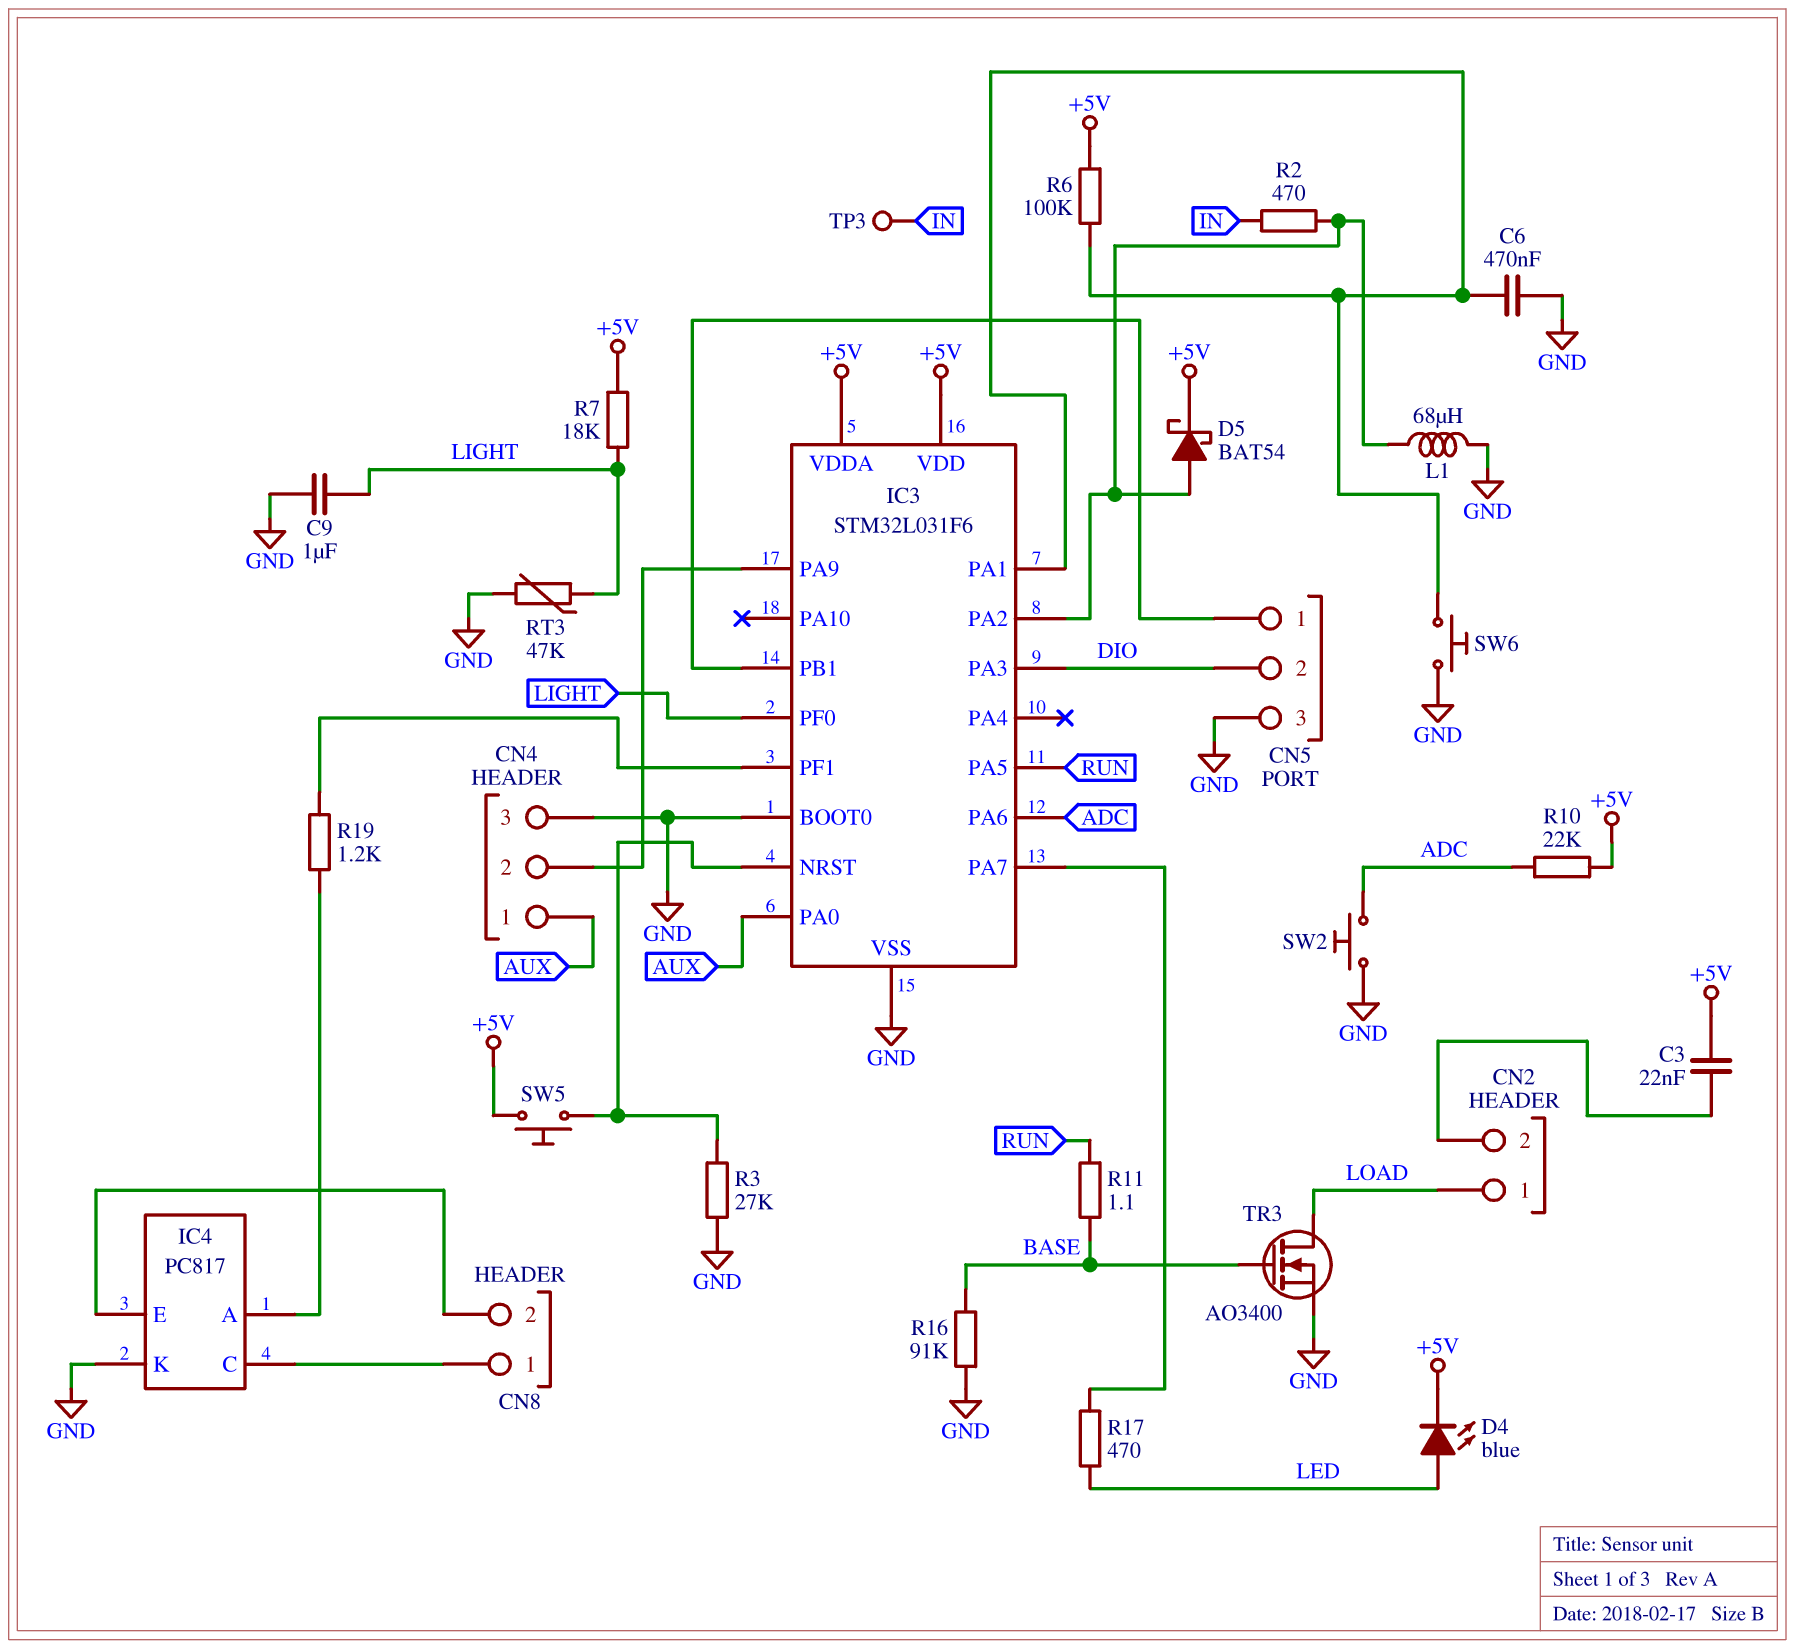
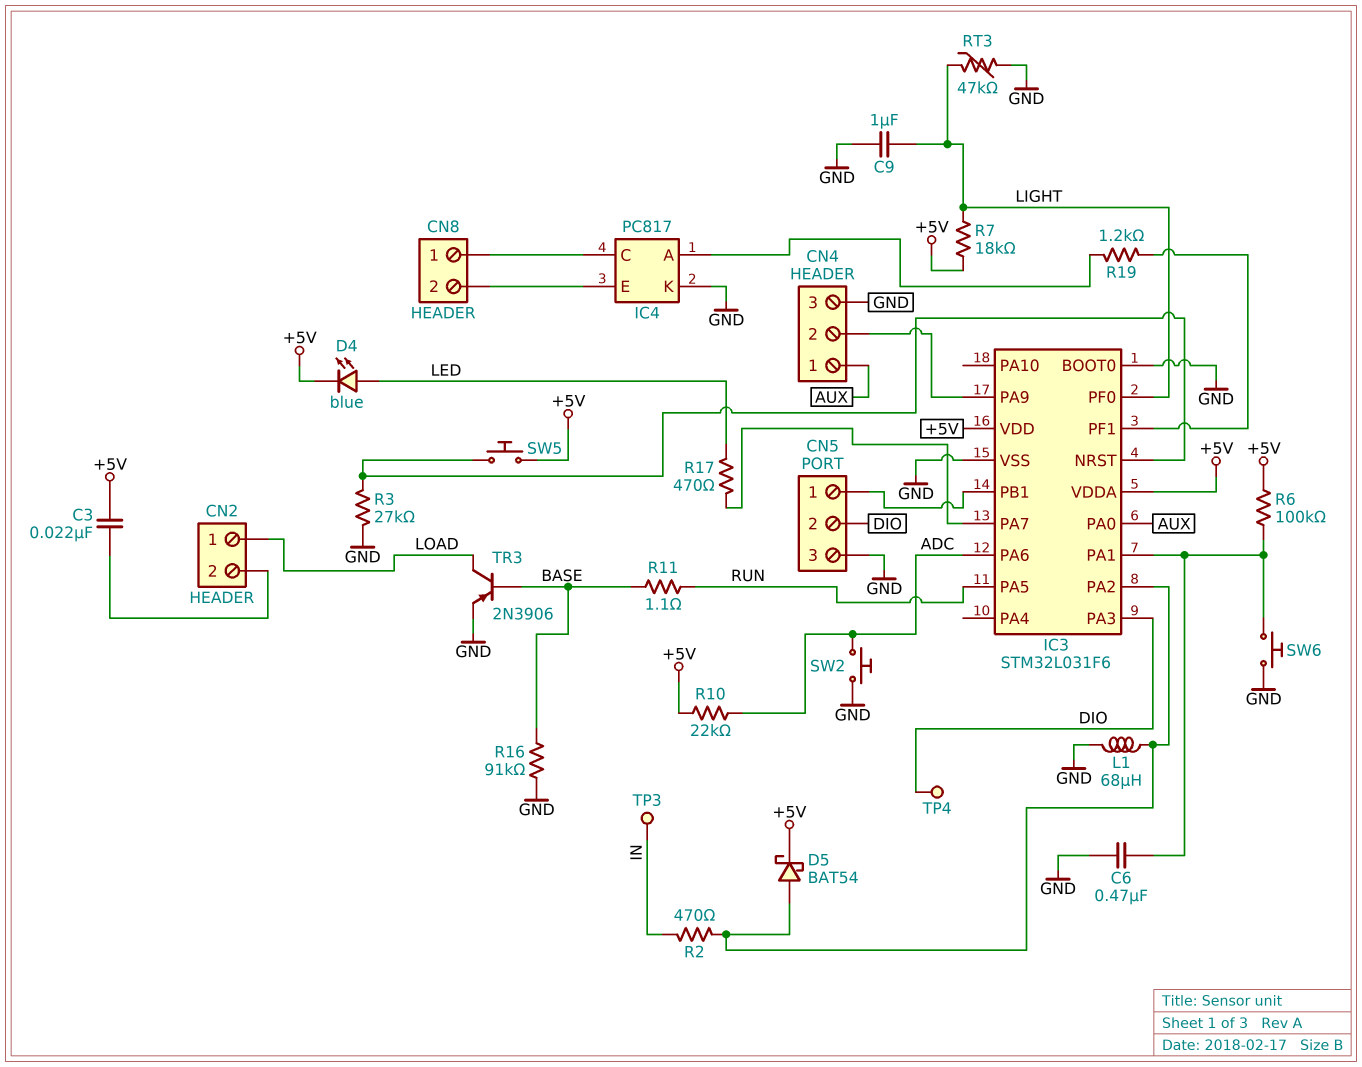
TP4: none -> test point (DIO)
TR3: NMOS AO3400 (G BASE, D LOAD, S GND) -> PNP 2N3906 (B BASE, C LOAD, E GND)

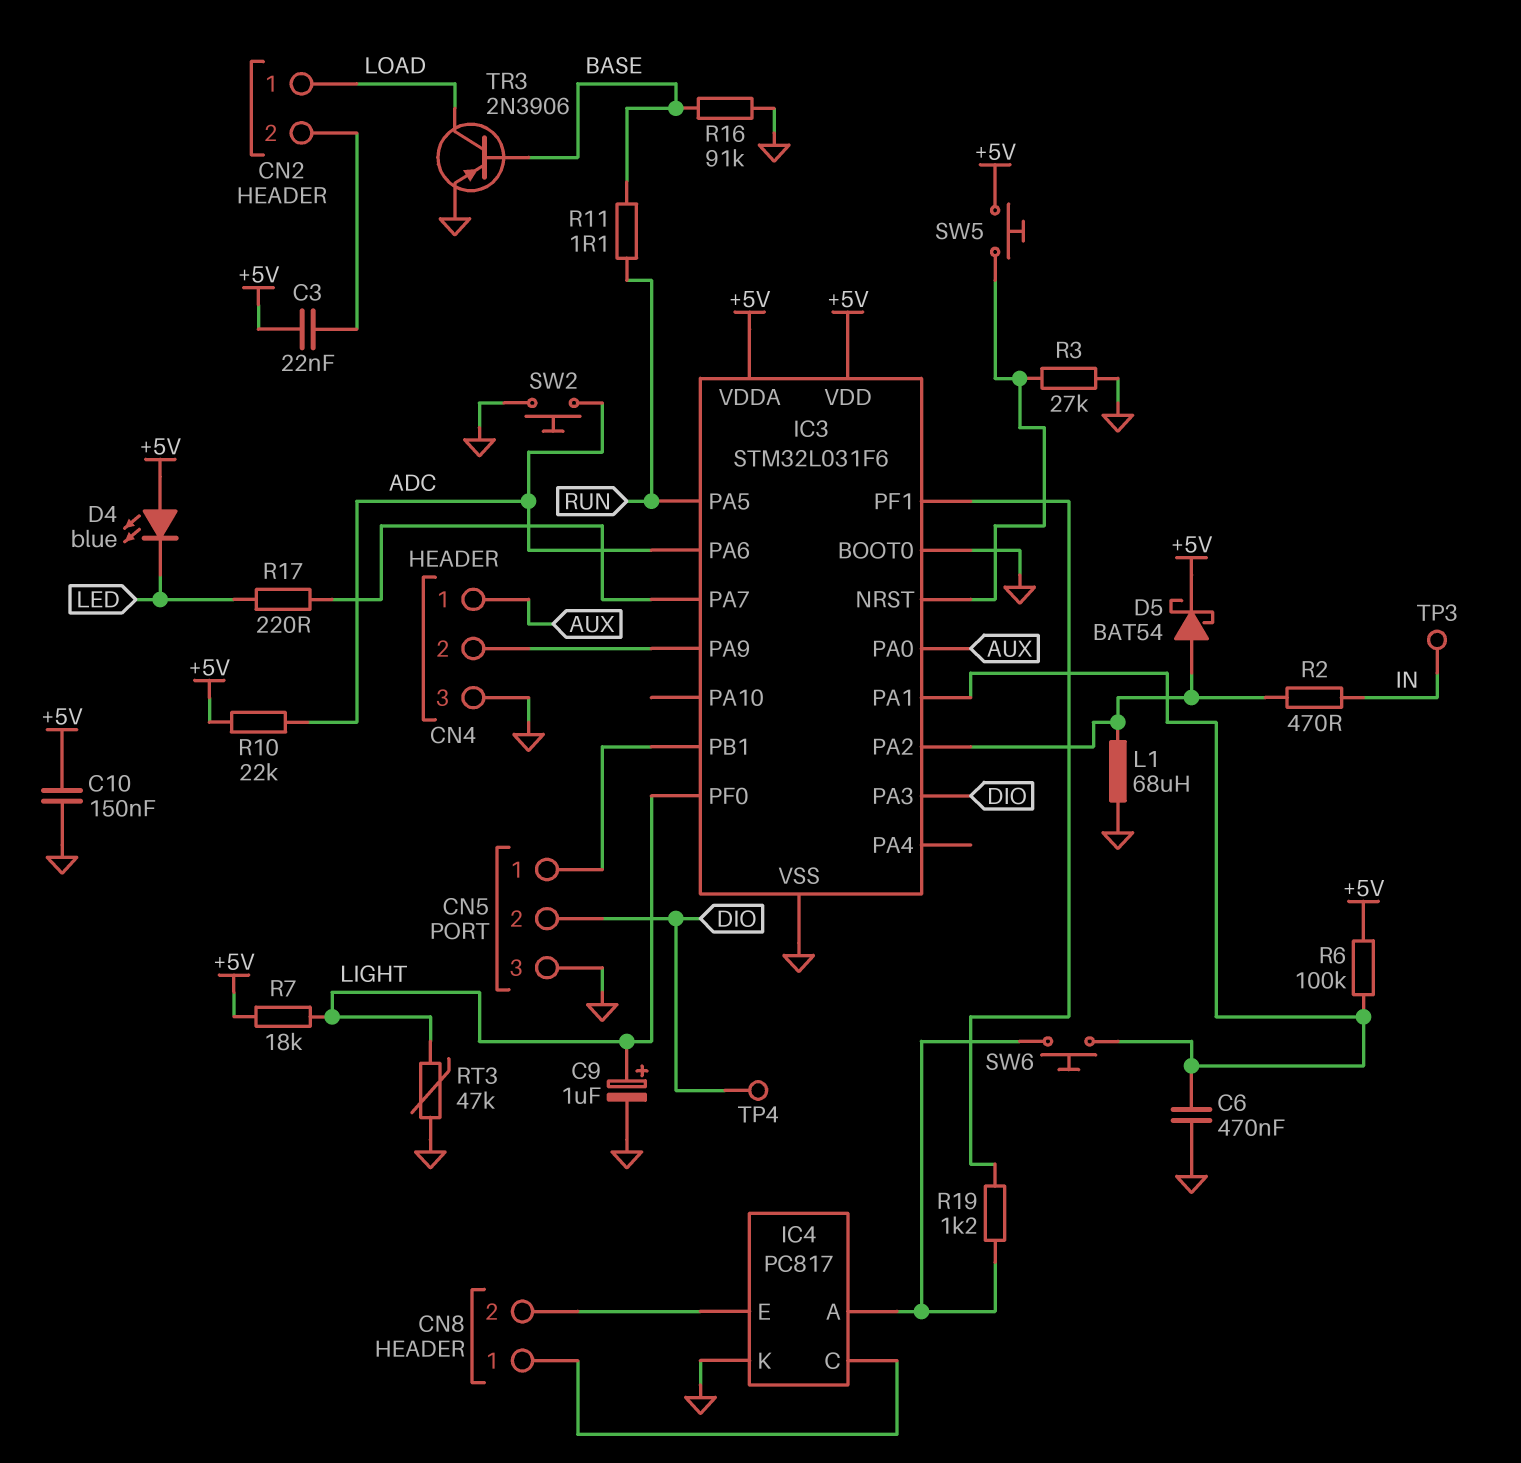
C9: 1uF (GND, LIGHT) -> 1uF (plus LIGHT, minus GND)
C10: none -> 150nF (+5V, GND)
D4: LED blue (A LED, K +5V) -> LED blue (A +5V, K LED)
R17: 470 (IC3/PA7, LED) -> 220 (IC3/PA7, LED)
SW6: button (GND, IC3/PA1) -> button (IC3/PA1, IC4/A)

